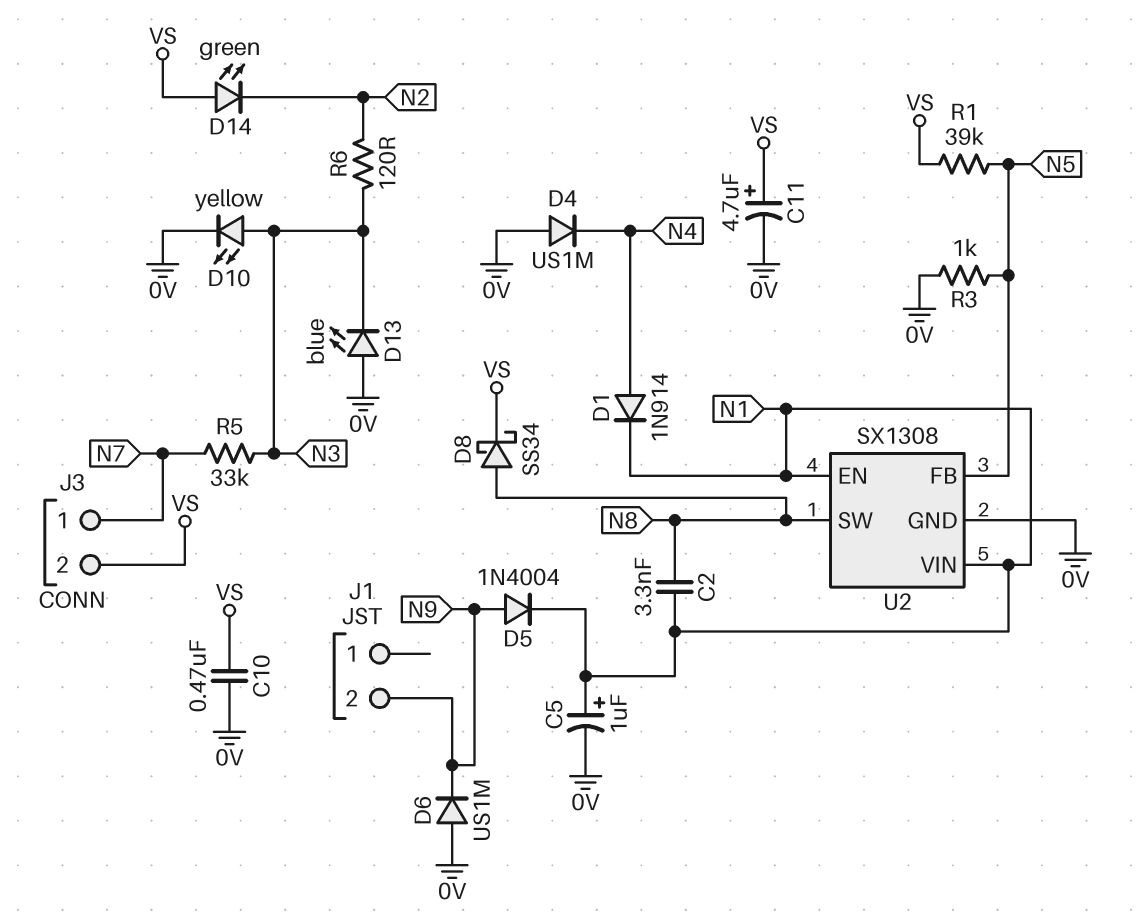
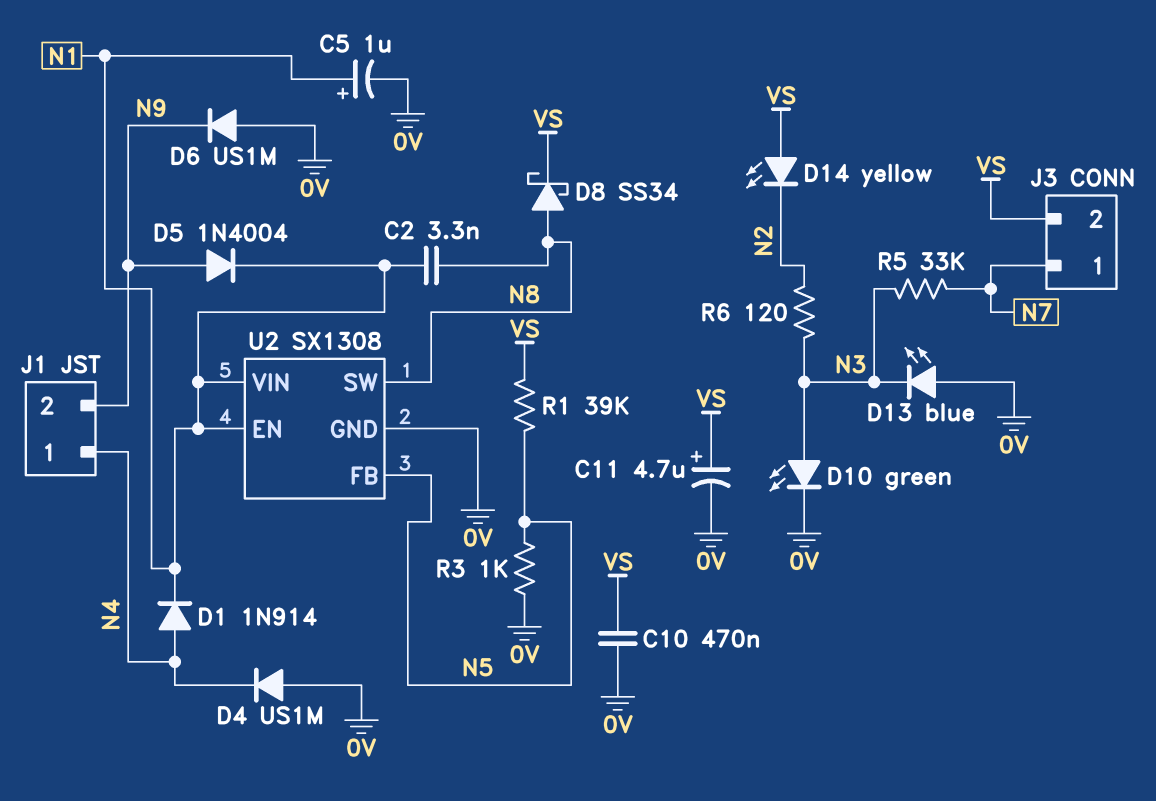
D10: LED yellow (A N3, K 0V) -> LED green (A N3, K 0V)
D14: LED green (A VS, K N2) -> LED yellow (A VS, K N2)
J1 pin 1: none -> N4

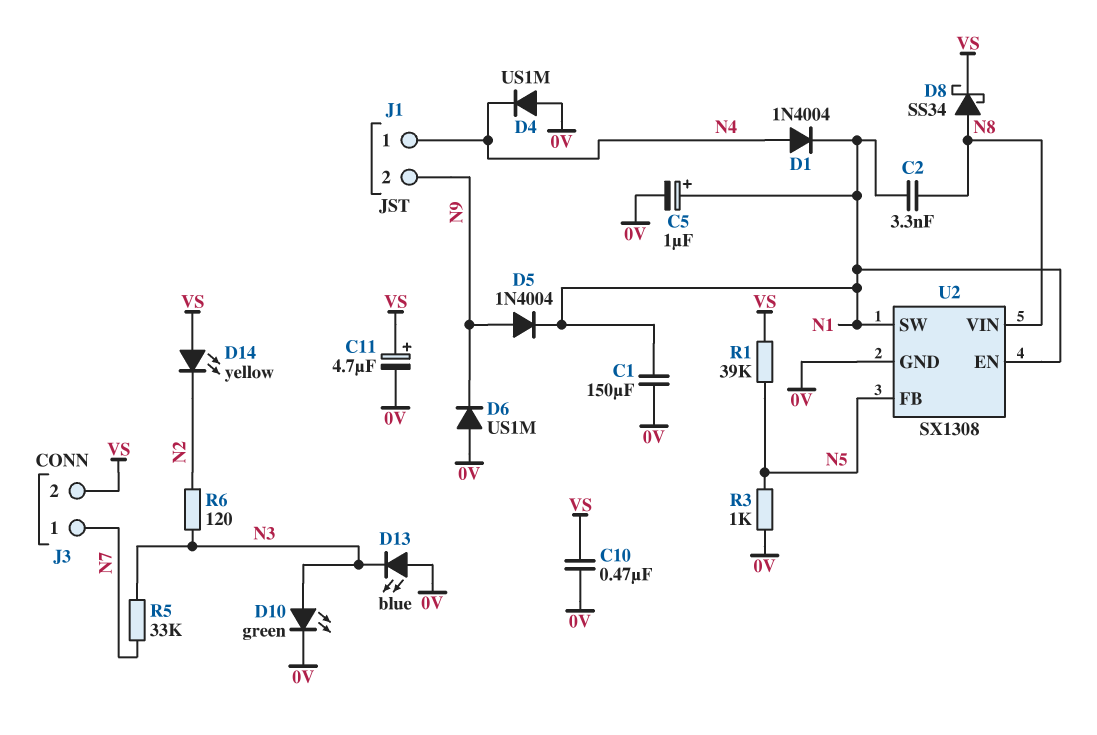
C1: none -> 150uF (0V, N1)
D1: diode 1N914 (A N4, K N1) -> diode 1N4004 (A N4, K N1)
U2 pin SW: N8 -> N1
U2 pin VIN: N1 -> N8

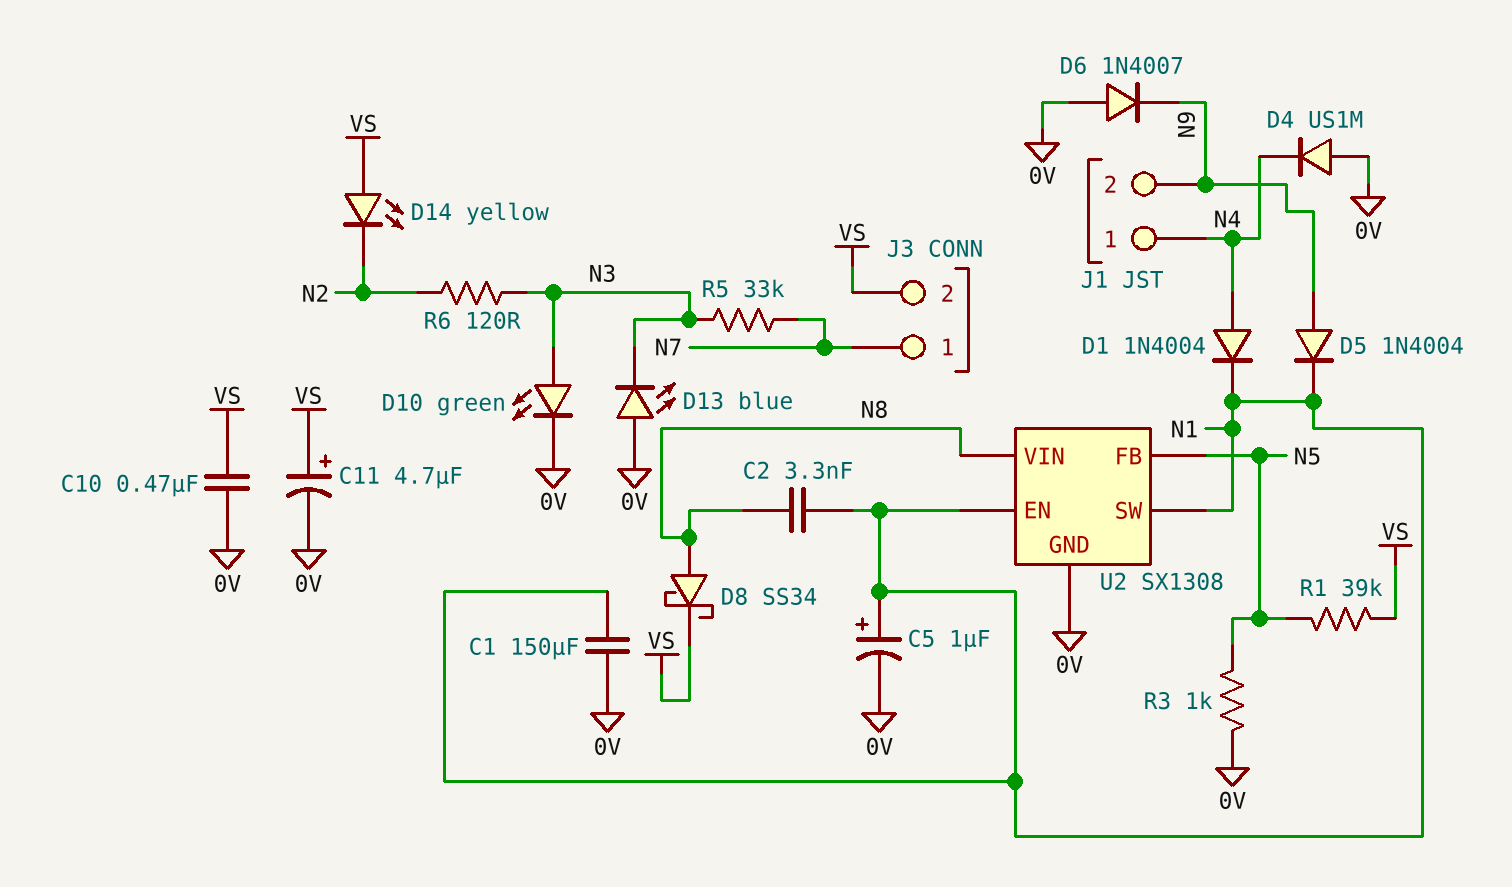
D6: diode US1M (A 0V, K N9) -> diode 1N4007 (A 0V, K N9)

